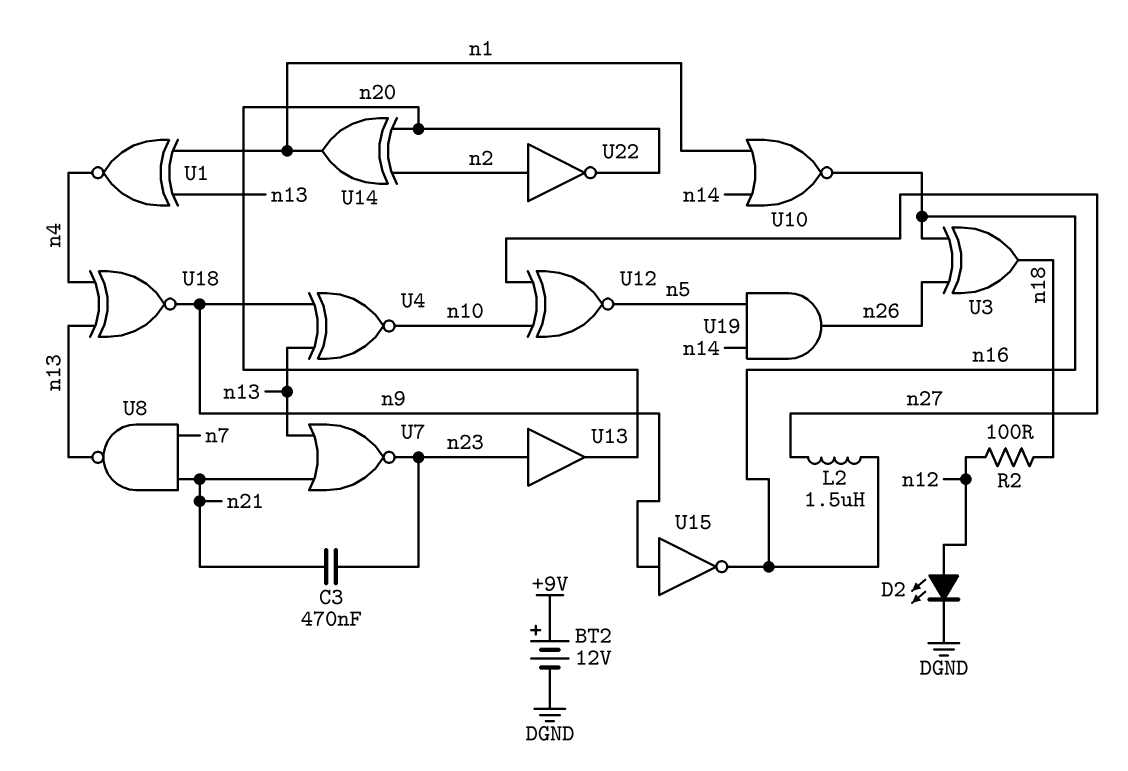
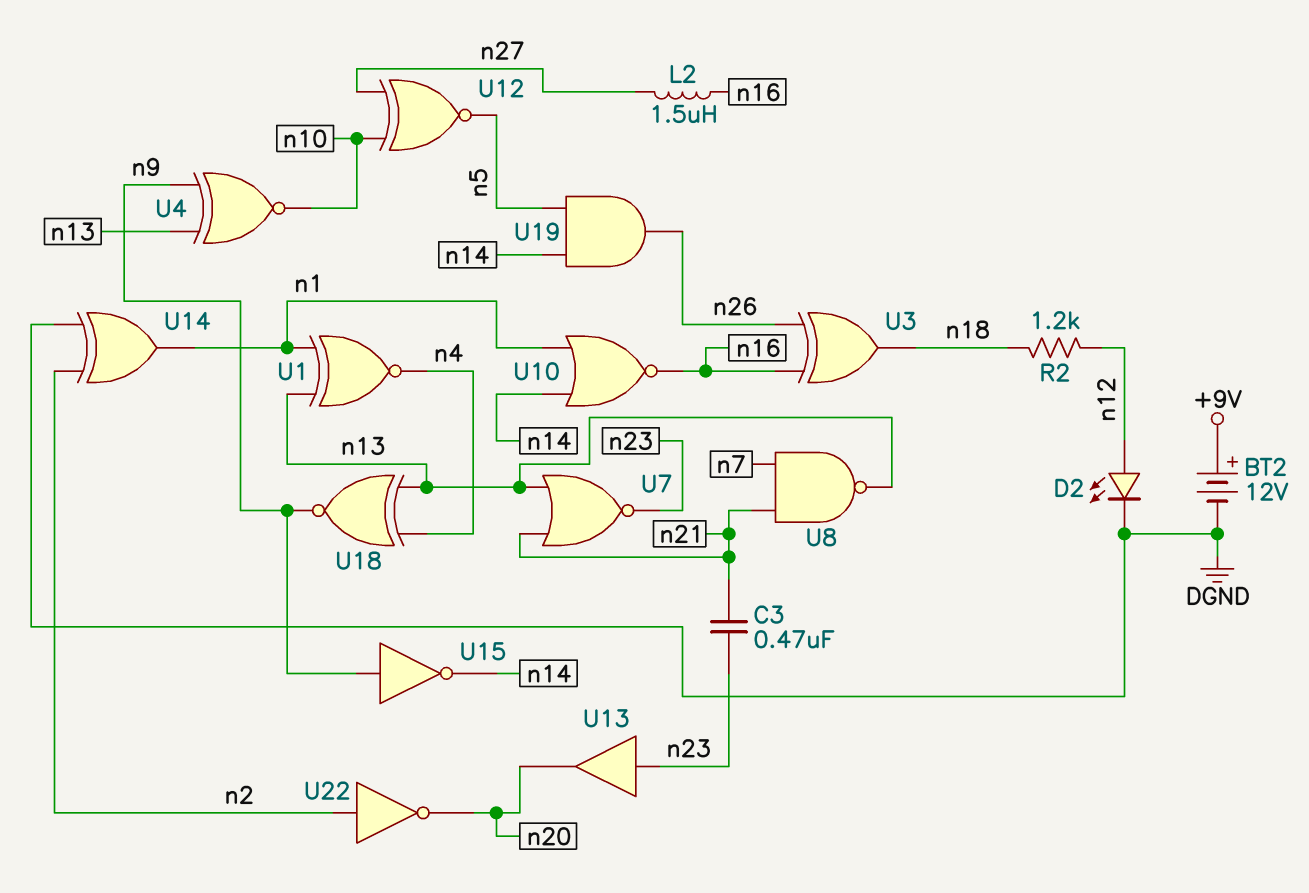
R2: 100 (n12, n18) -> 1.2k (n12, n18)
U14: XOR (in n2, in n20, out n1) -> XOR (in DGND, in n2, out n1)
U15: NOT (in n9, out n16) -> NOT (in n9, out n14)

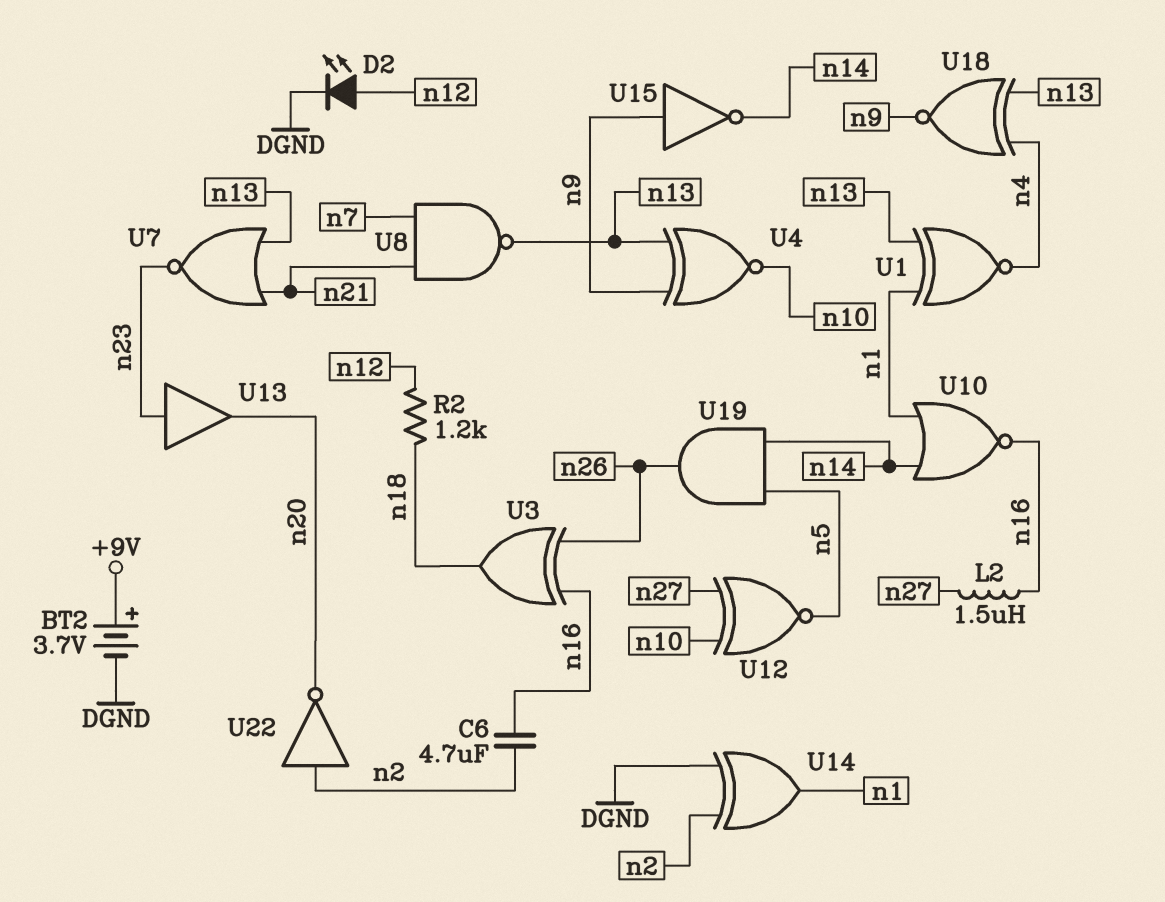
BT2: 12V (plus +9V, minus DGND) -> 3.7V (plus +9V, minus DGND)
C3: 470nF (n21, n23) -> none
C6: none -> 4.7uF (n2, n16)

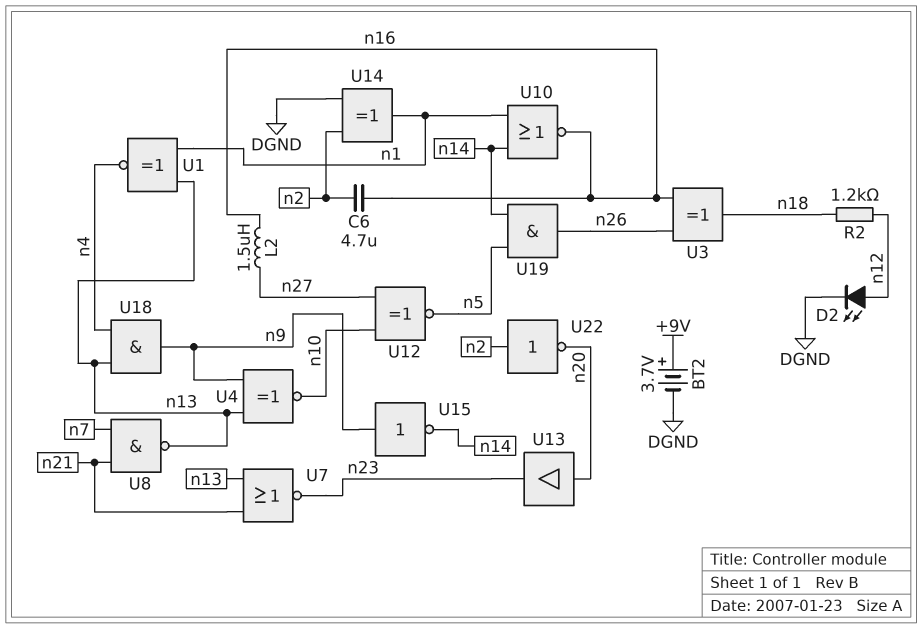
U13: buffer (in n23, out n20) -> buffer (in n20, out n23)
U18: XNOR (in n4, in n13, out n9) -> AND (in n4, in n13, out n9)

